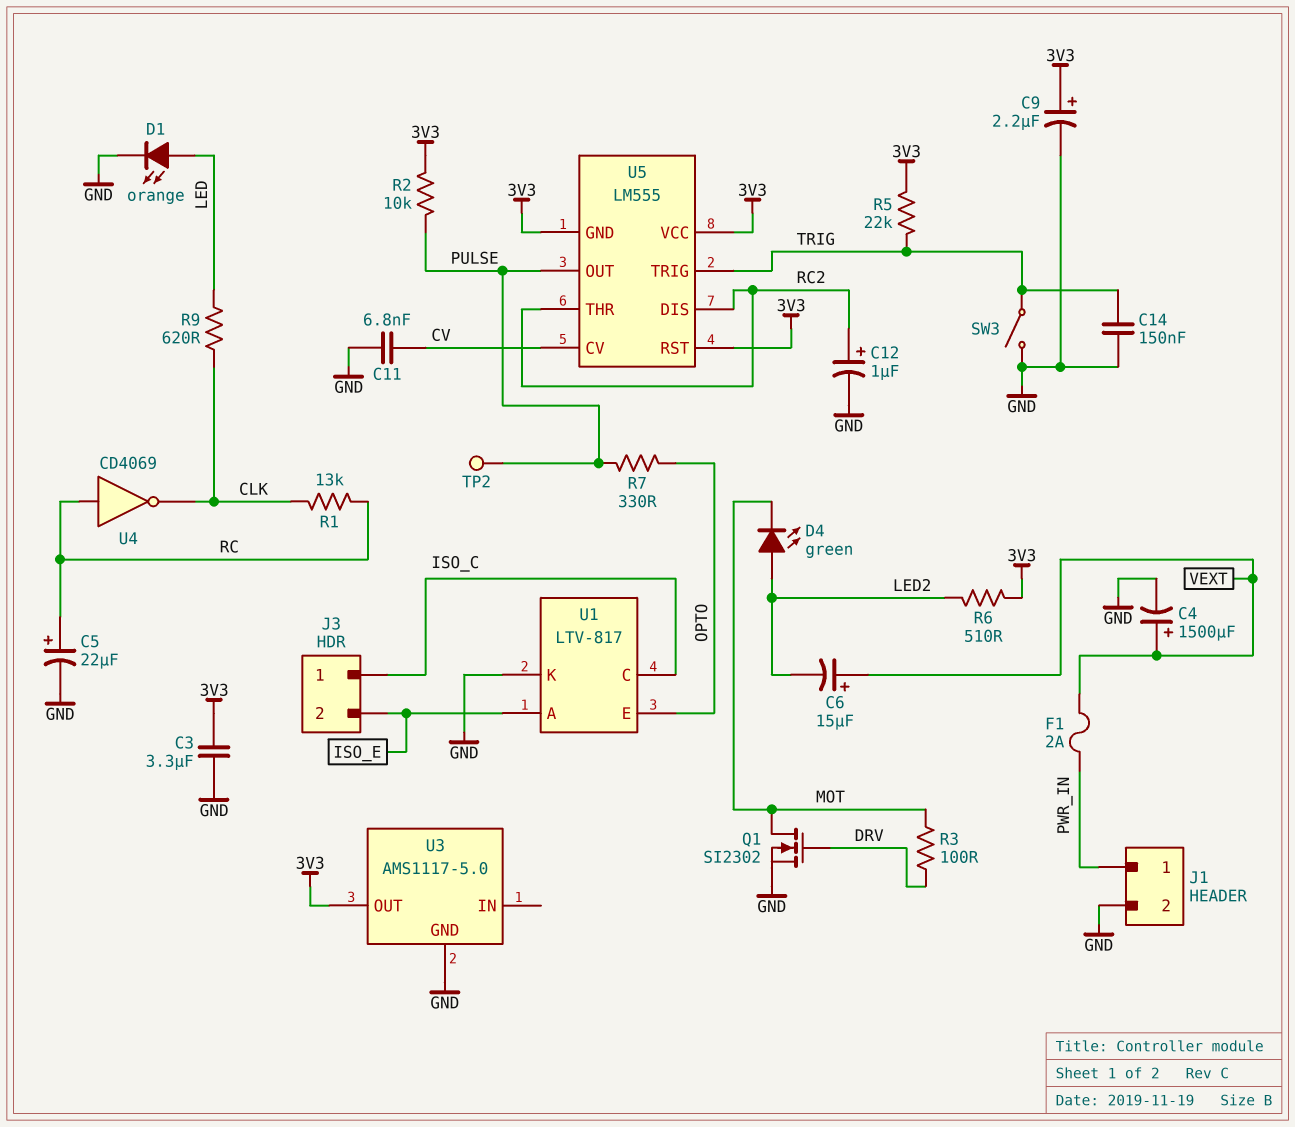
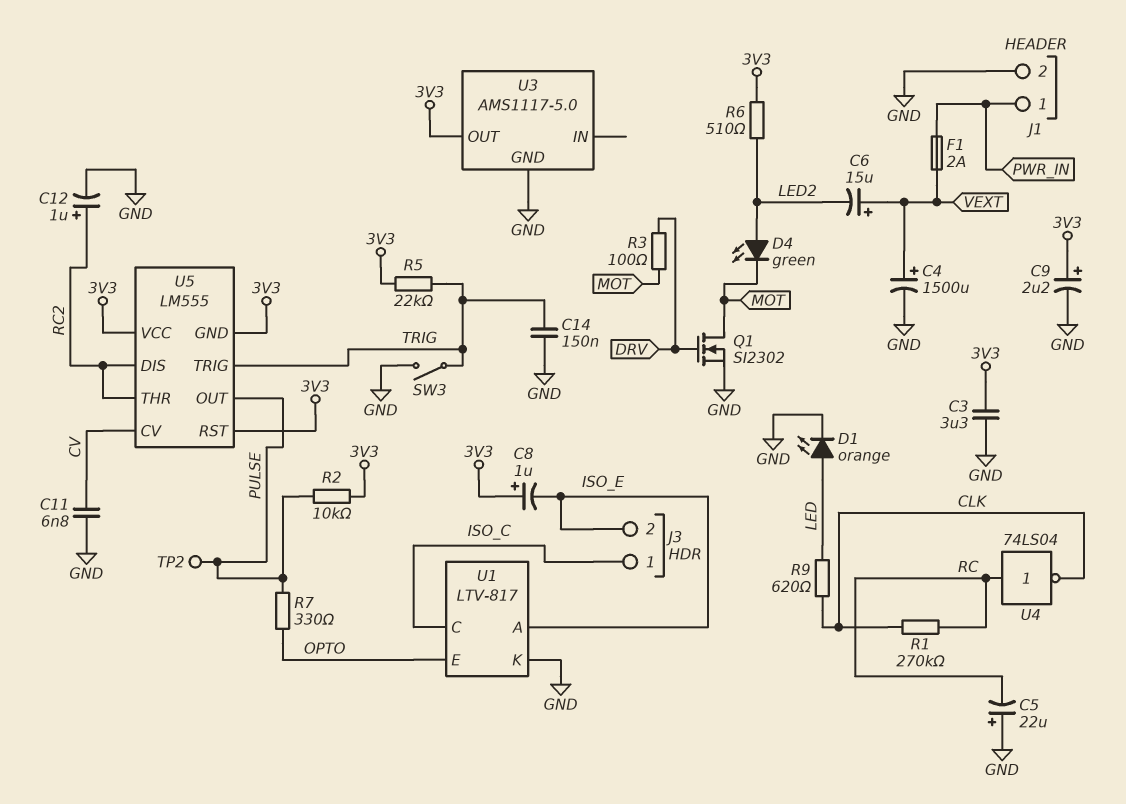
C5: 22uF (plus RC, minus GND) -> 22uF (plus GND, minus RC)
C8: none -> 1uF (plus 3V3, minus ISO_E)
R1: 13k (CLK, RC) -> 270k (CLK, RC)
U4: NOT CD4069 (in RC, out CLK) -> NOT 74LS04 (in RC, out CLK)

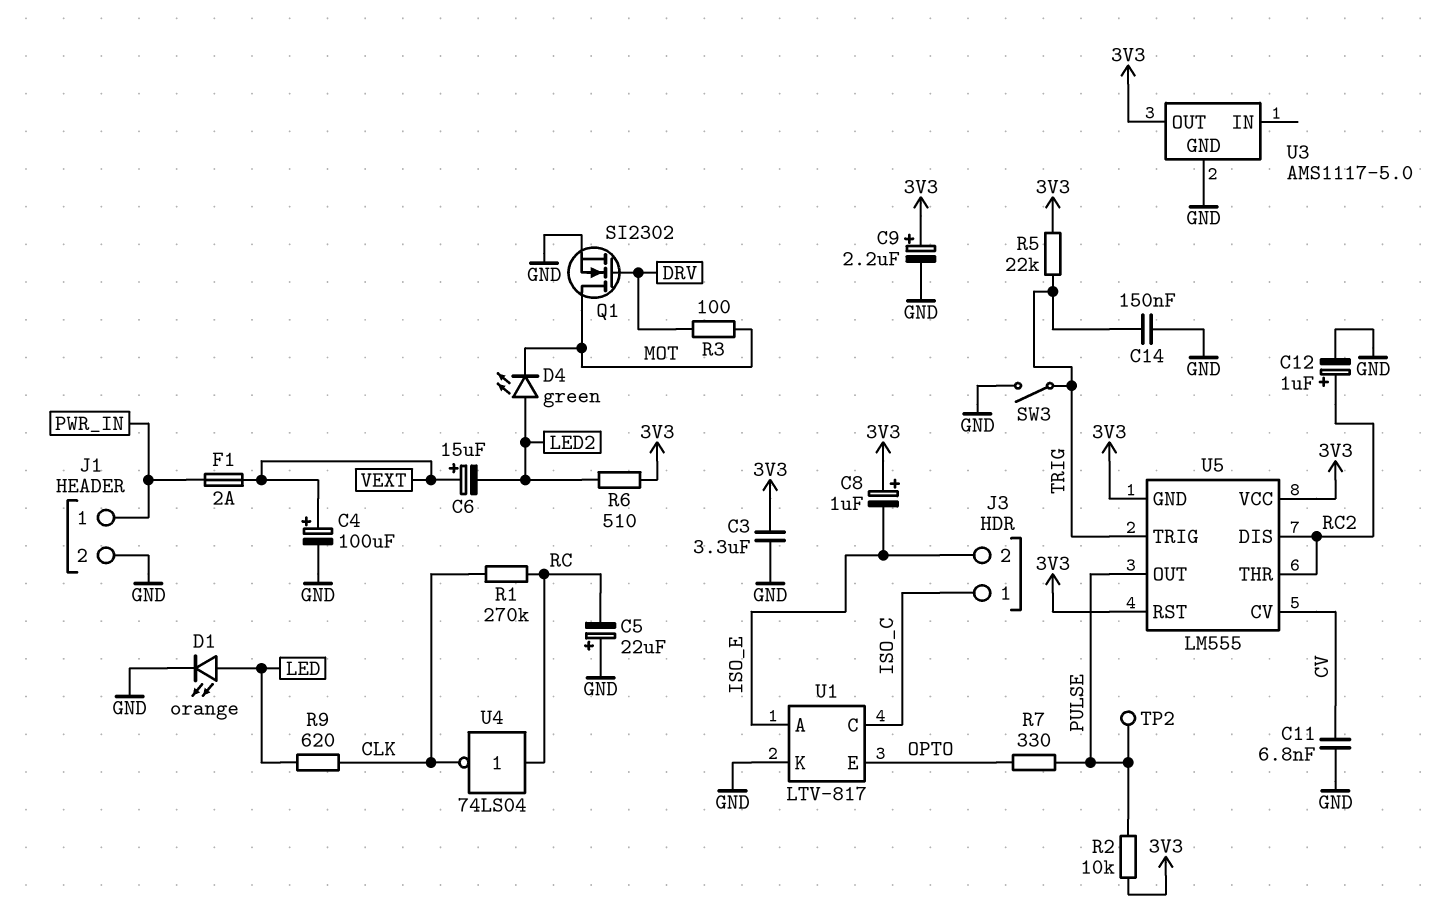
C4: 1500uF (plus VEXT, minus GND) -> 100uF (plus VEXT, minus GND)

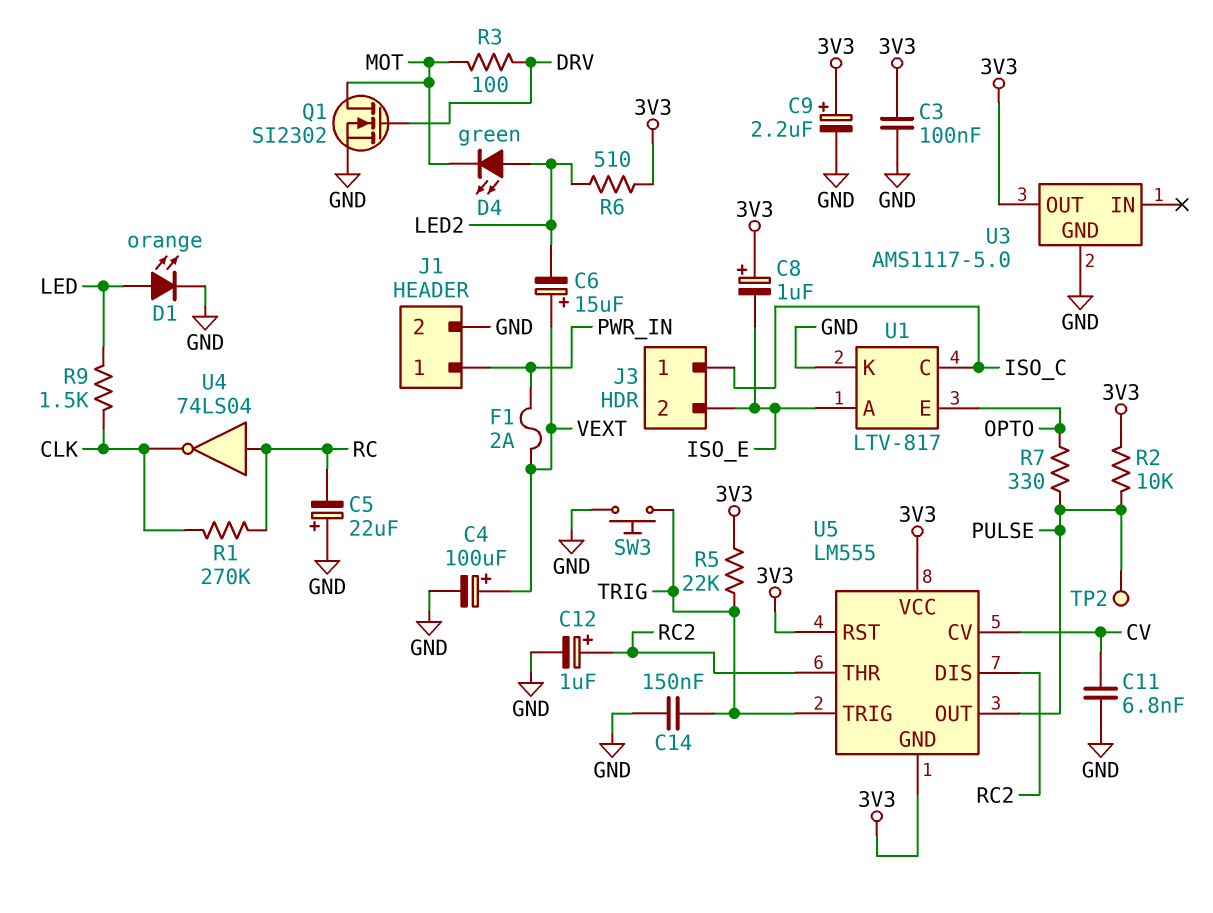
C3: 3.3uF (3V3, GND) -> 100nF (3V3, GND)
R9: 620 (CLK, LED) -> 1.5k (CLK, LED)
SW3: switch (GND, TRIG) -> button (GND, TRIG)

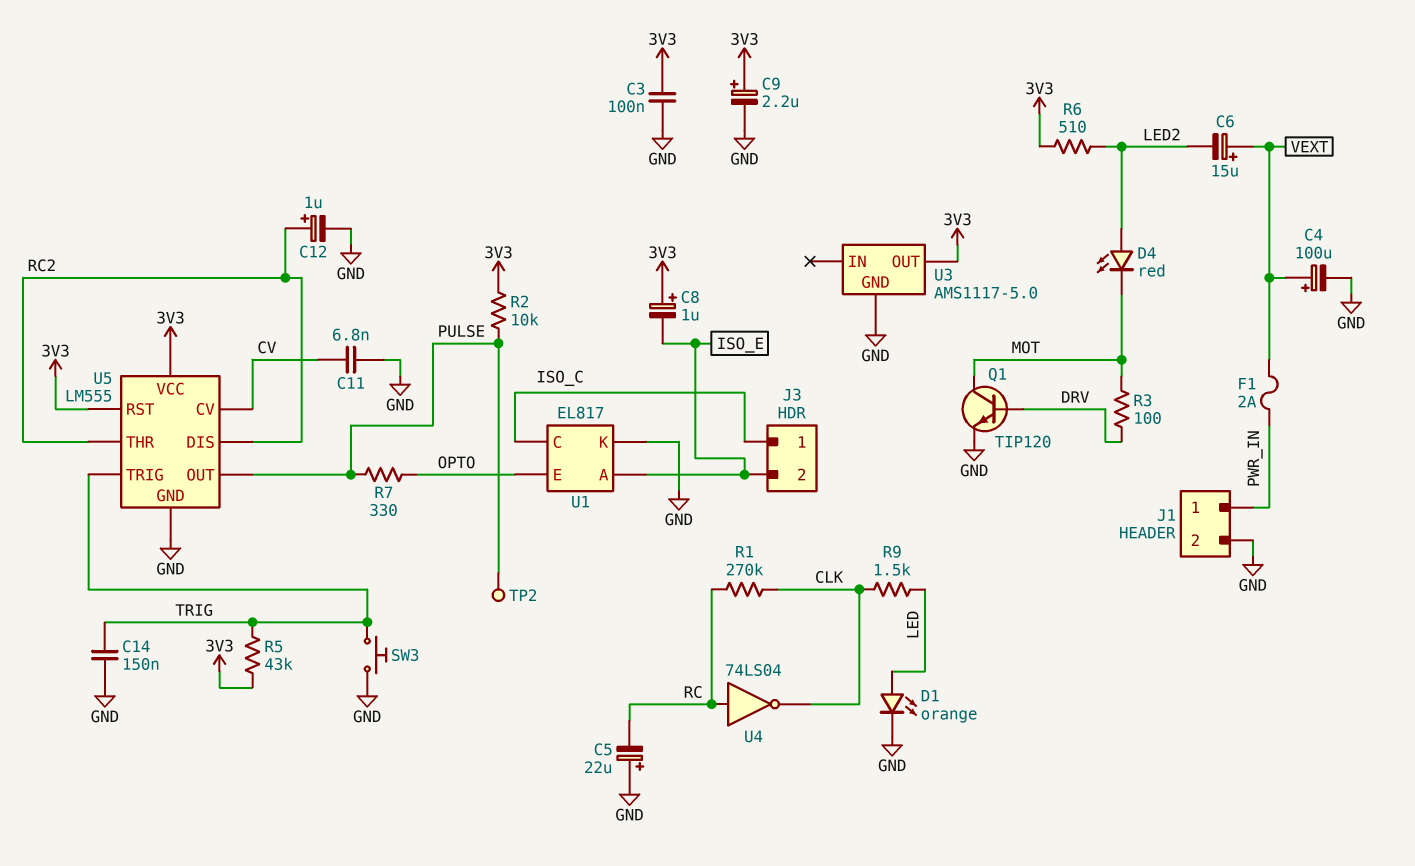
D4: LED green (A LED2, K MOT) -> LED red (A LED2, K MOT)
Q1: NMOS SI2302 (G DRV, D MOT, S GND) -> NPN TIP120 (B DRV, C MOT, E GND)
R5: 22k (3V3, TRIG) -> 43k (3V3, TRIG)
U1: LTV-817 -> EL817
U5 pin GND: 3V3 -> GND

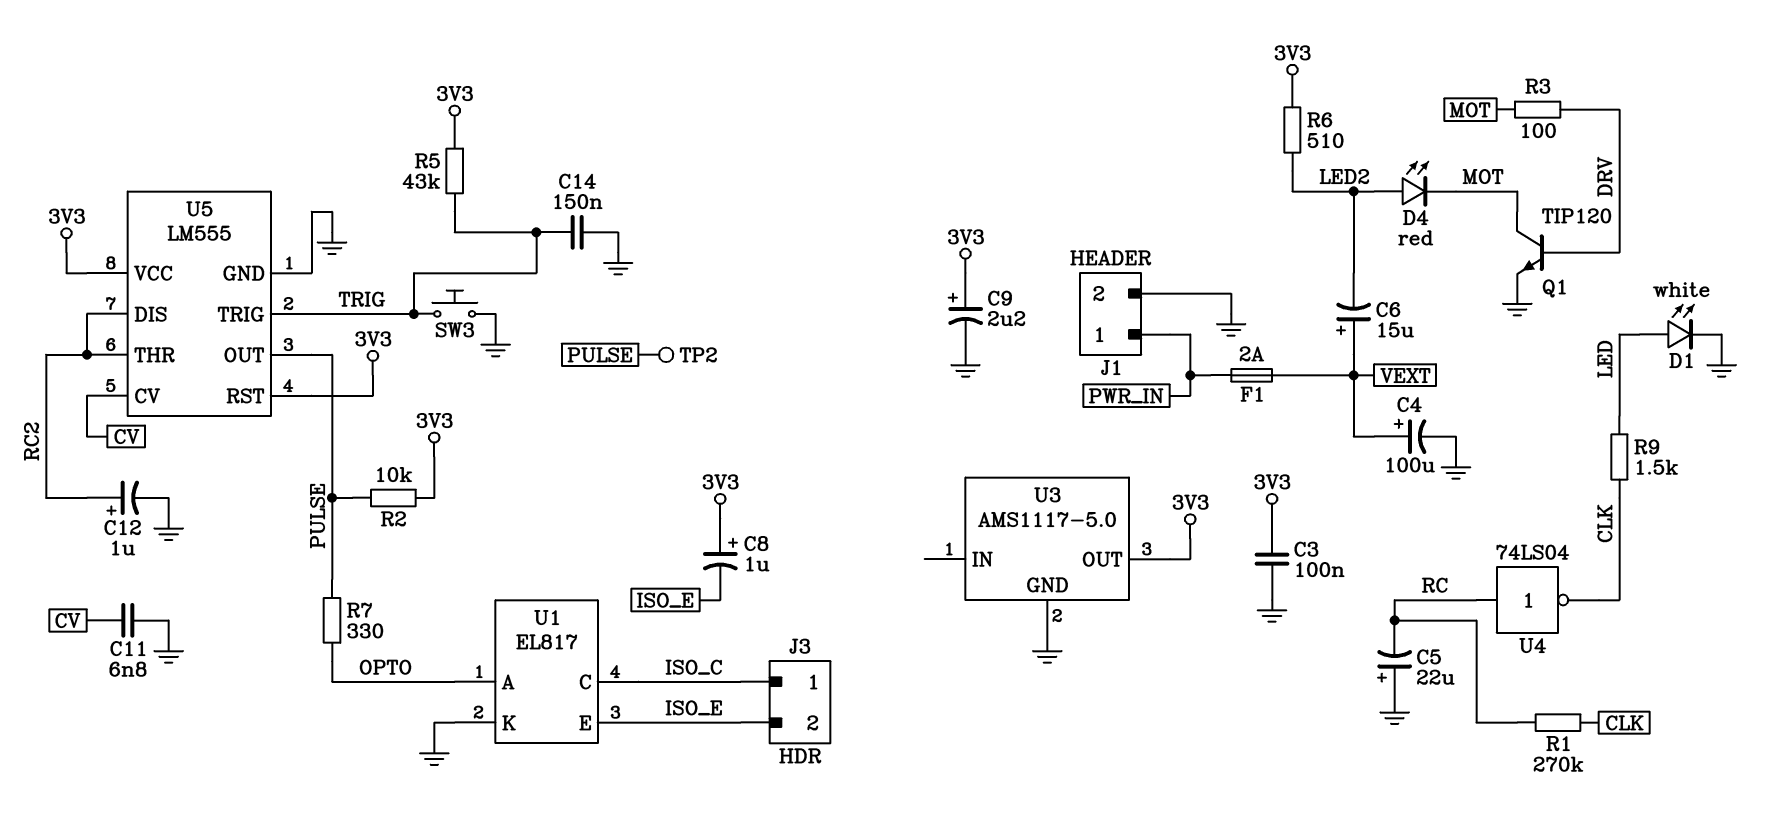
D1: LED orange (A LED, K GND) -> LED white (A LED, K GND)
U1 pin A: ISO_E -> OPTO
U1 pin E: OPTO -> ISO_E

